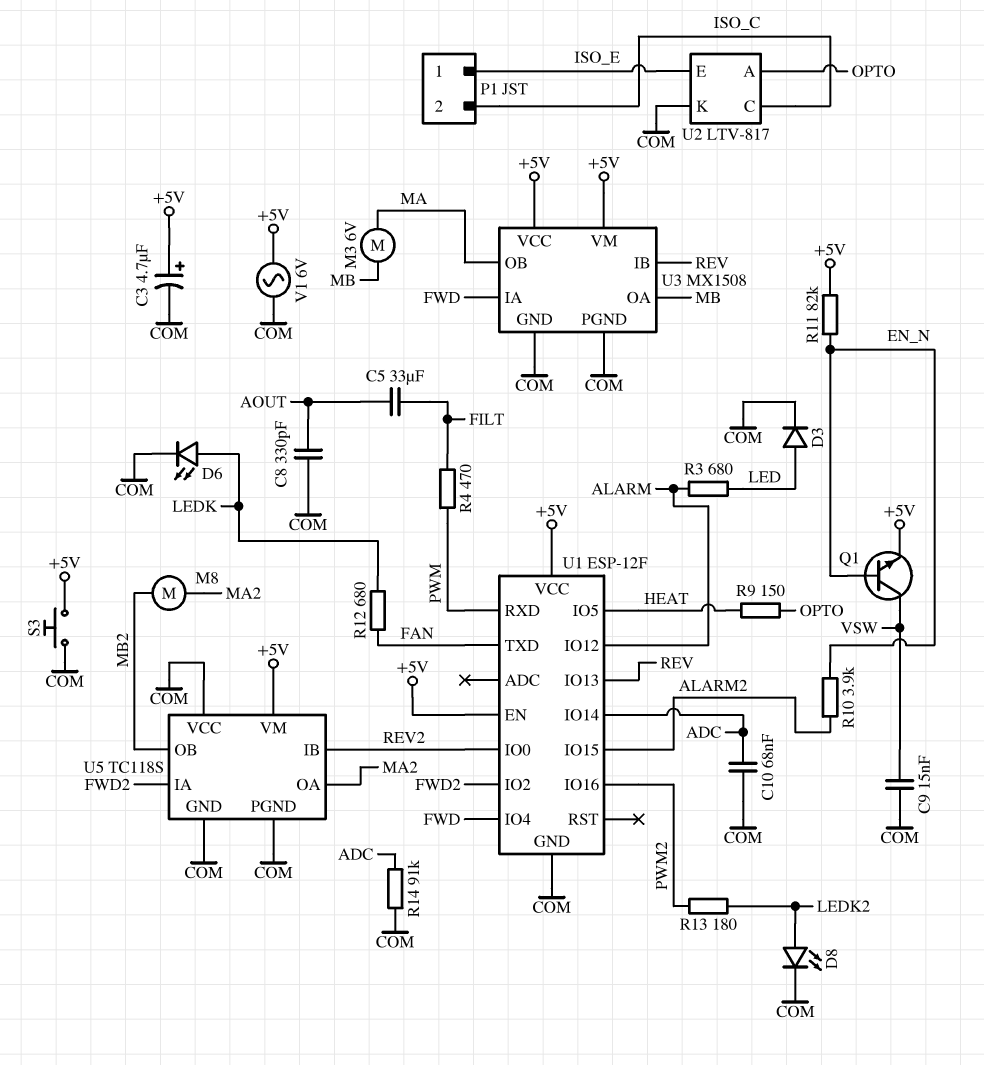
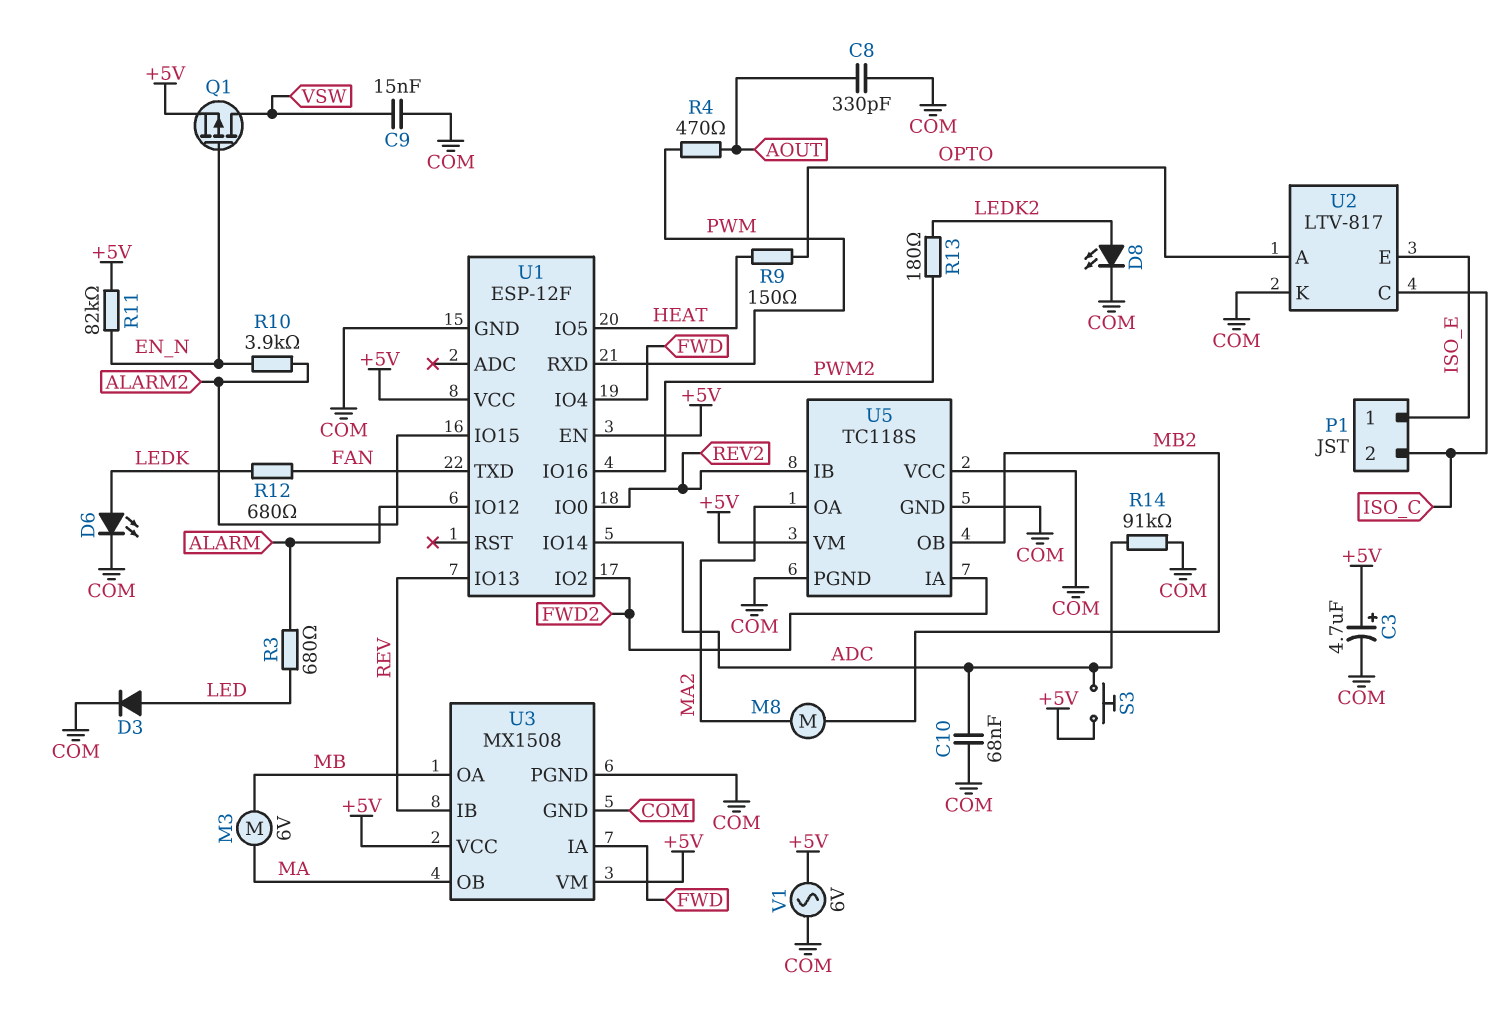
C5: 33uF (AOUT, FILT) -> none
Q1: NPN (B EN_N, C VSW, E +5V) -> PMOS (G EN_N, D VSW, S +5V)
R4: 470 (FILT, PWM) -> 470 (AOUT, PWM)
S3: button (+5V, COM) -> button (+5V, ADC)

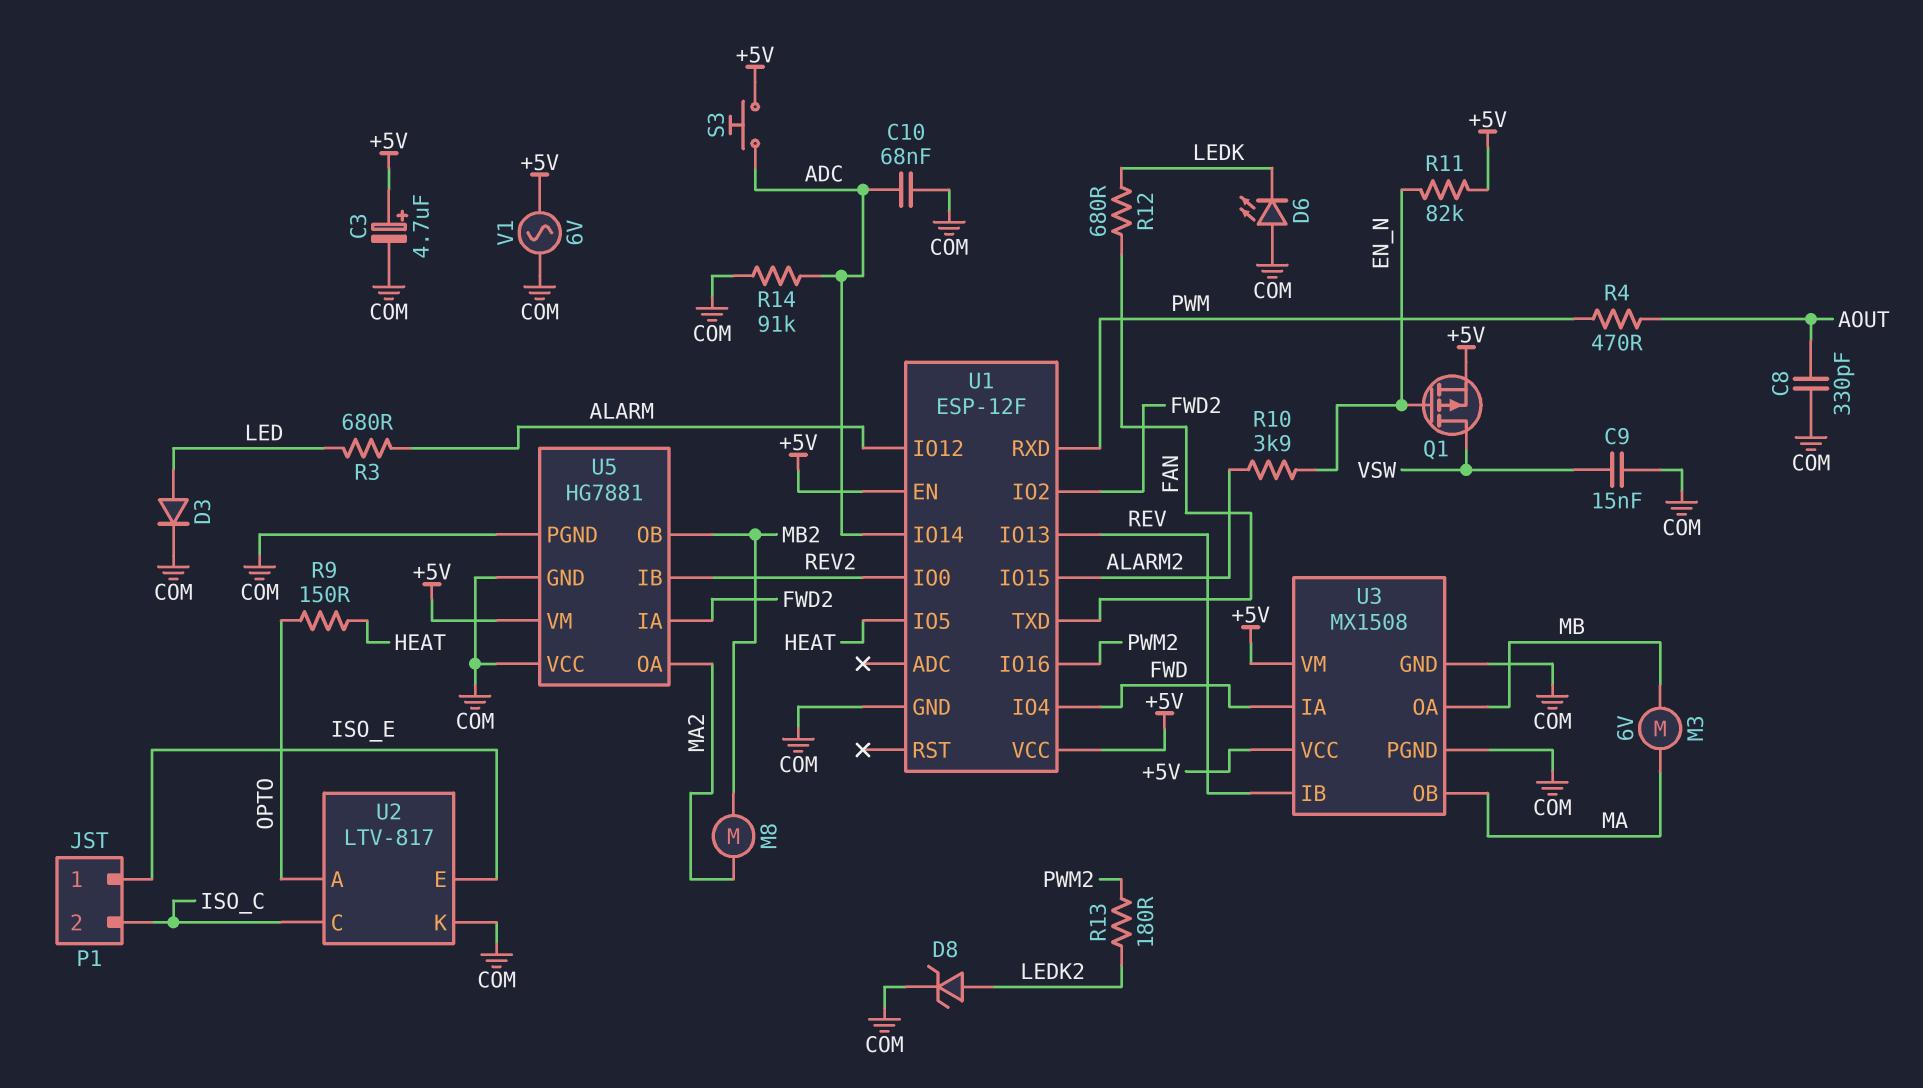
D6: LED (A LEDK, K COM) -> LED (A COM, K LEDK)
D8: LED (A LEDK2, K COM) -> zener (A LEDK2, K COM)
U5: TC118S -> HG7881

